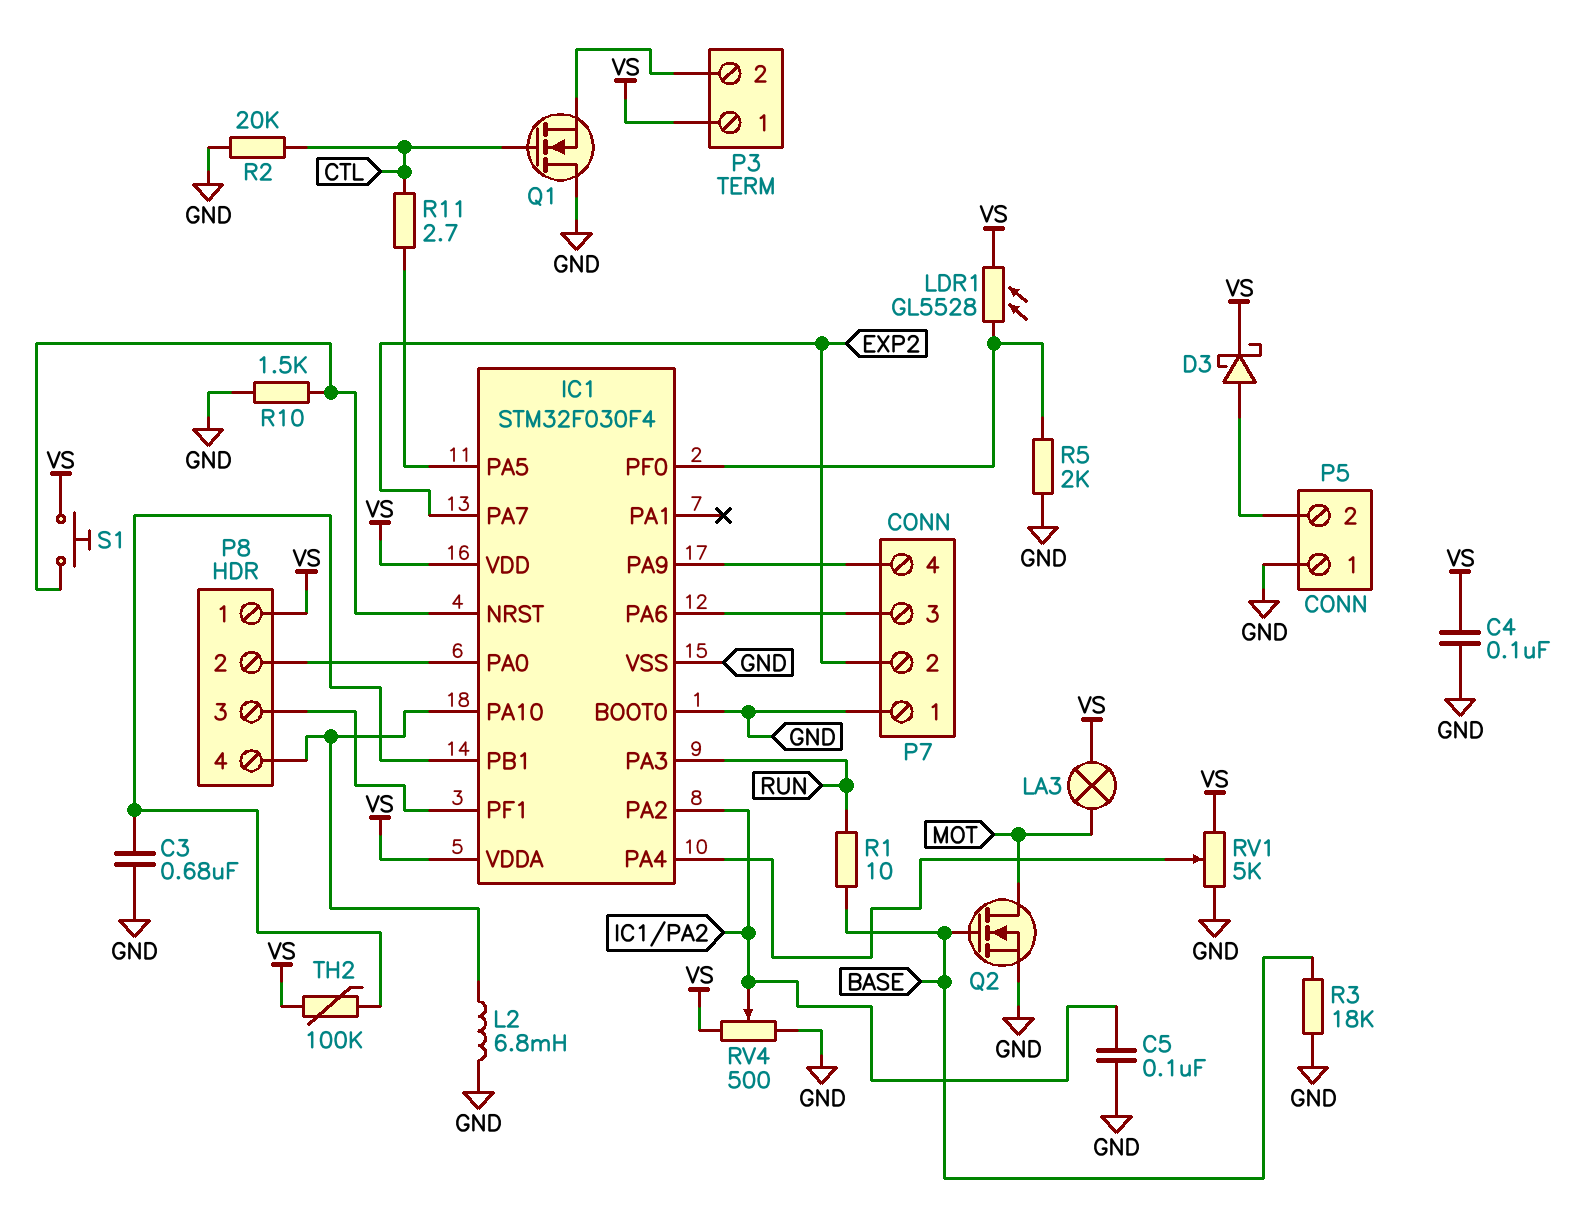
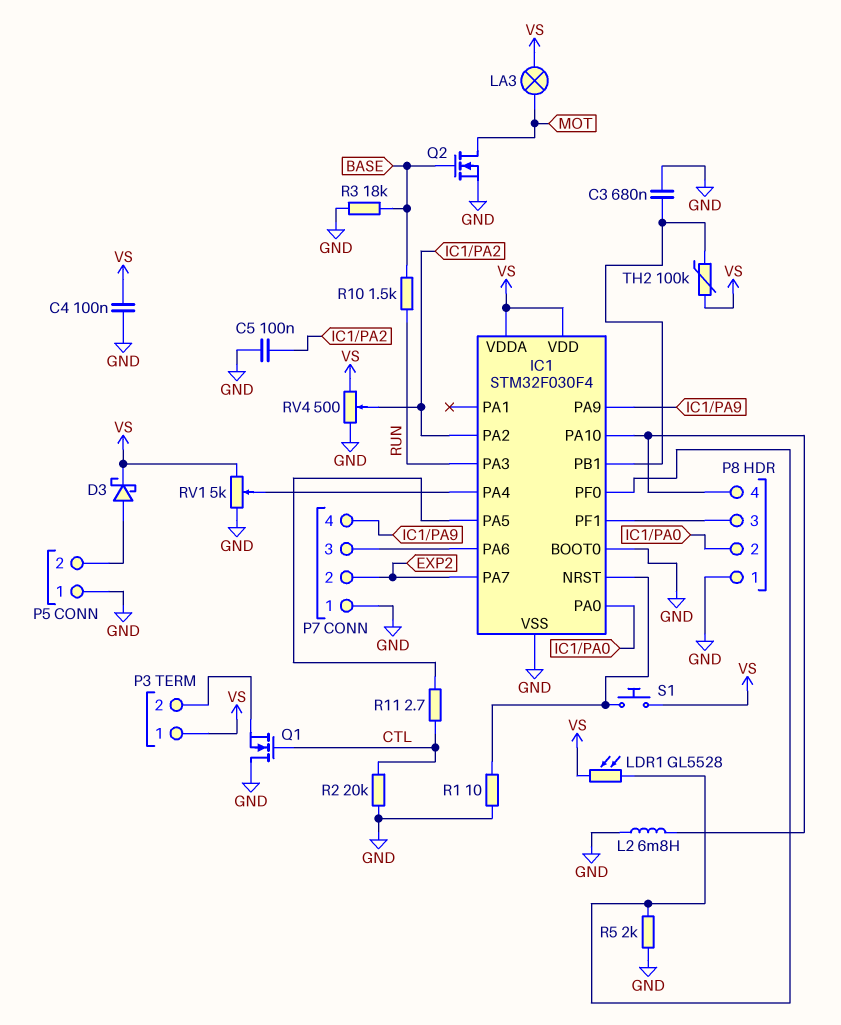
P8 pin 1: VS -> GND
R1: 10 (BASE, RUN) -> 10 (GND, IC1/NRST)
R10: 1.5k (GND, IC1/NRST) -> 1.5k (BASE, RUN)

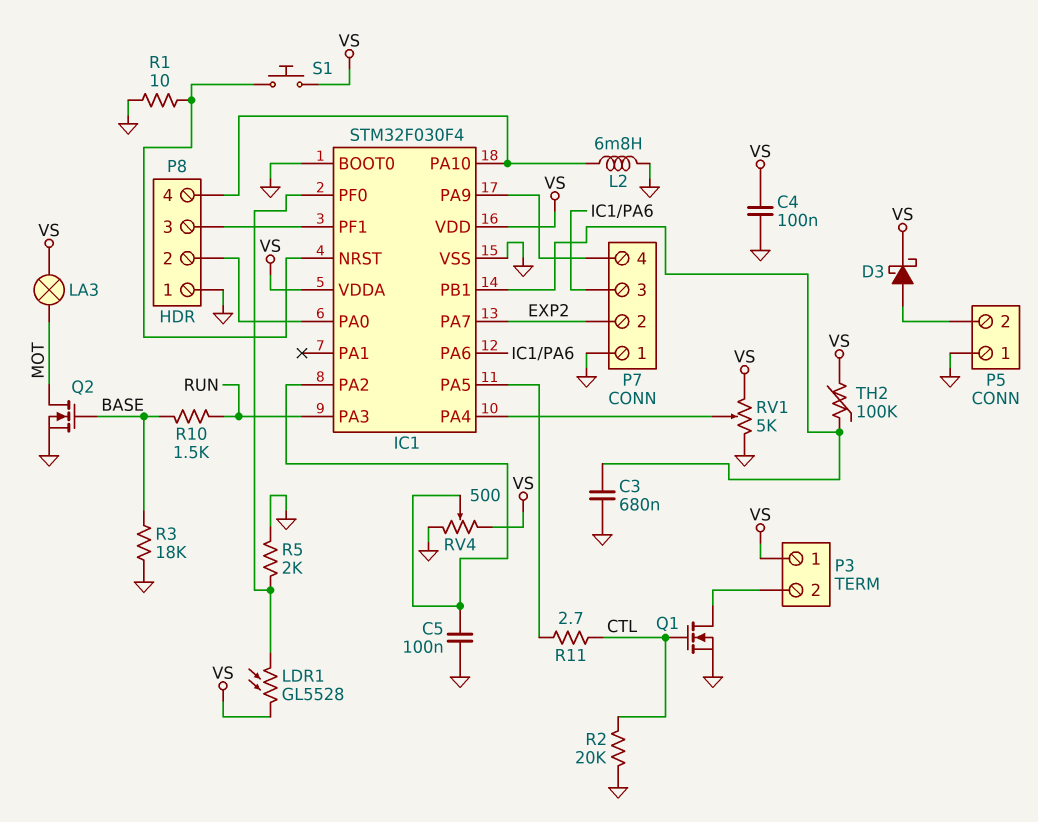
Q1: NMOS (G CTL, D GND, S P3/2) -> NMOS (G CTL, D P3/2, S GND)

